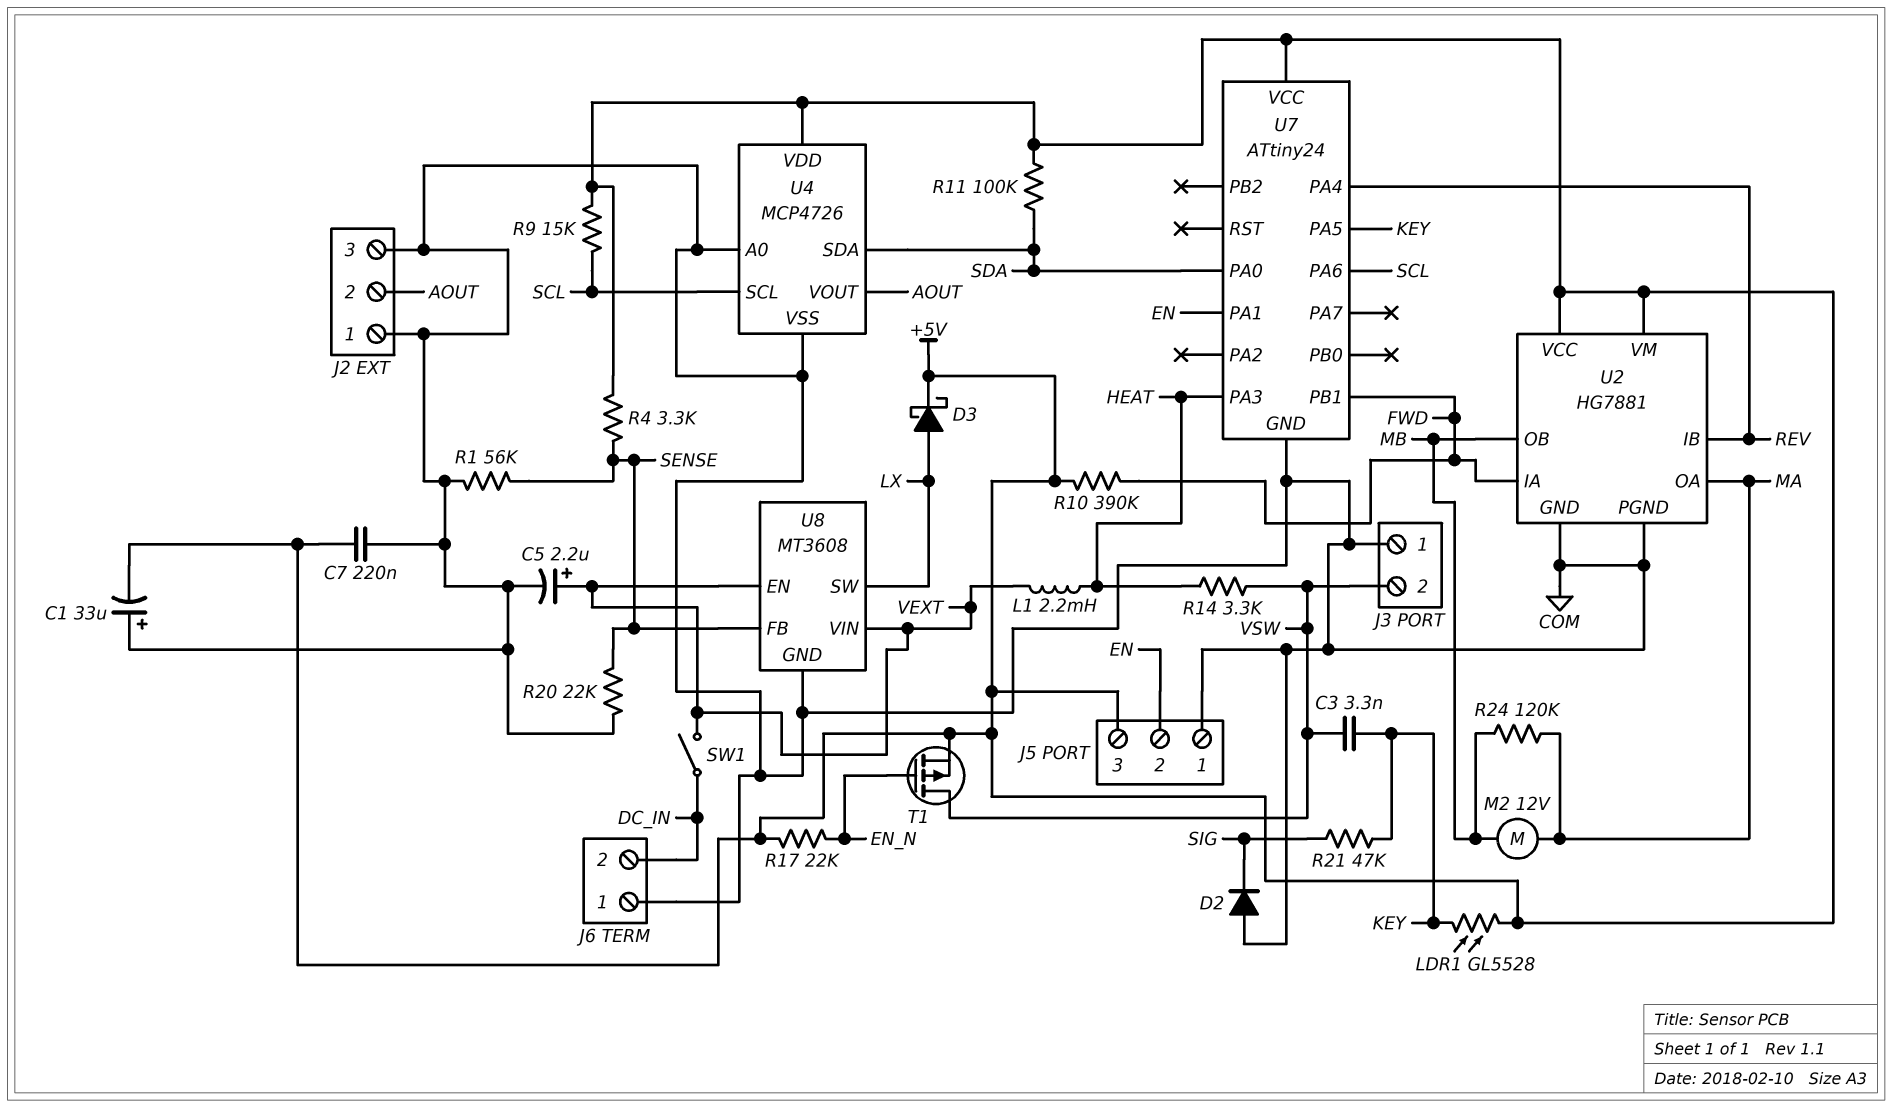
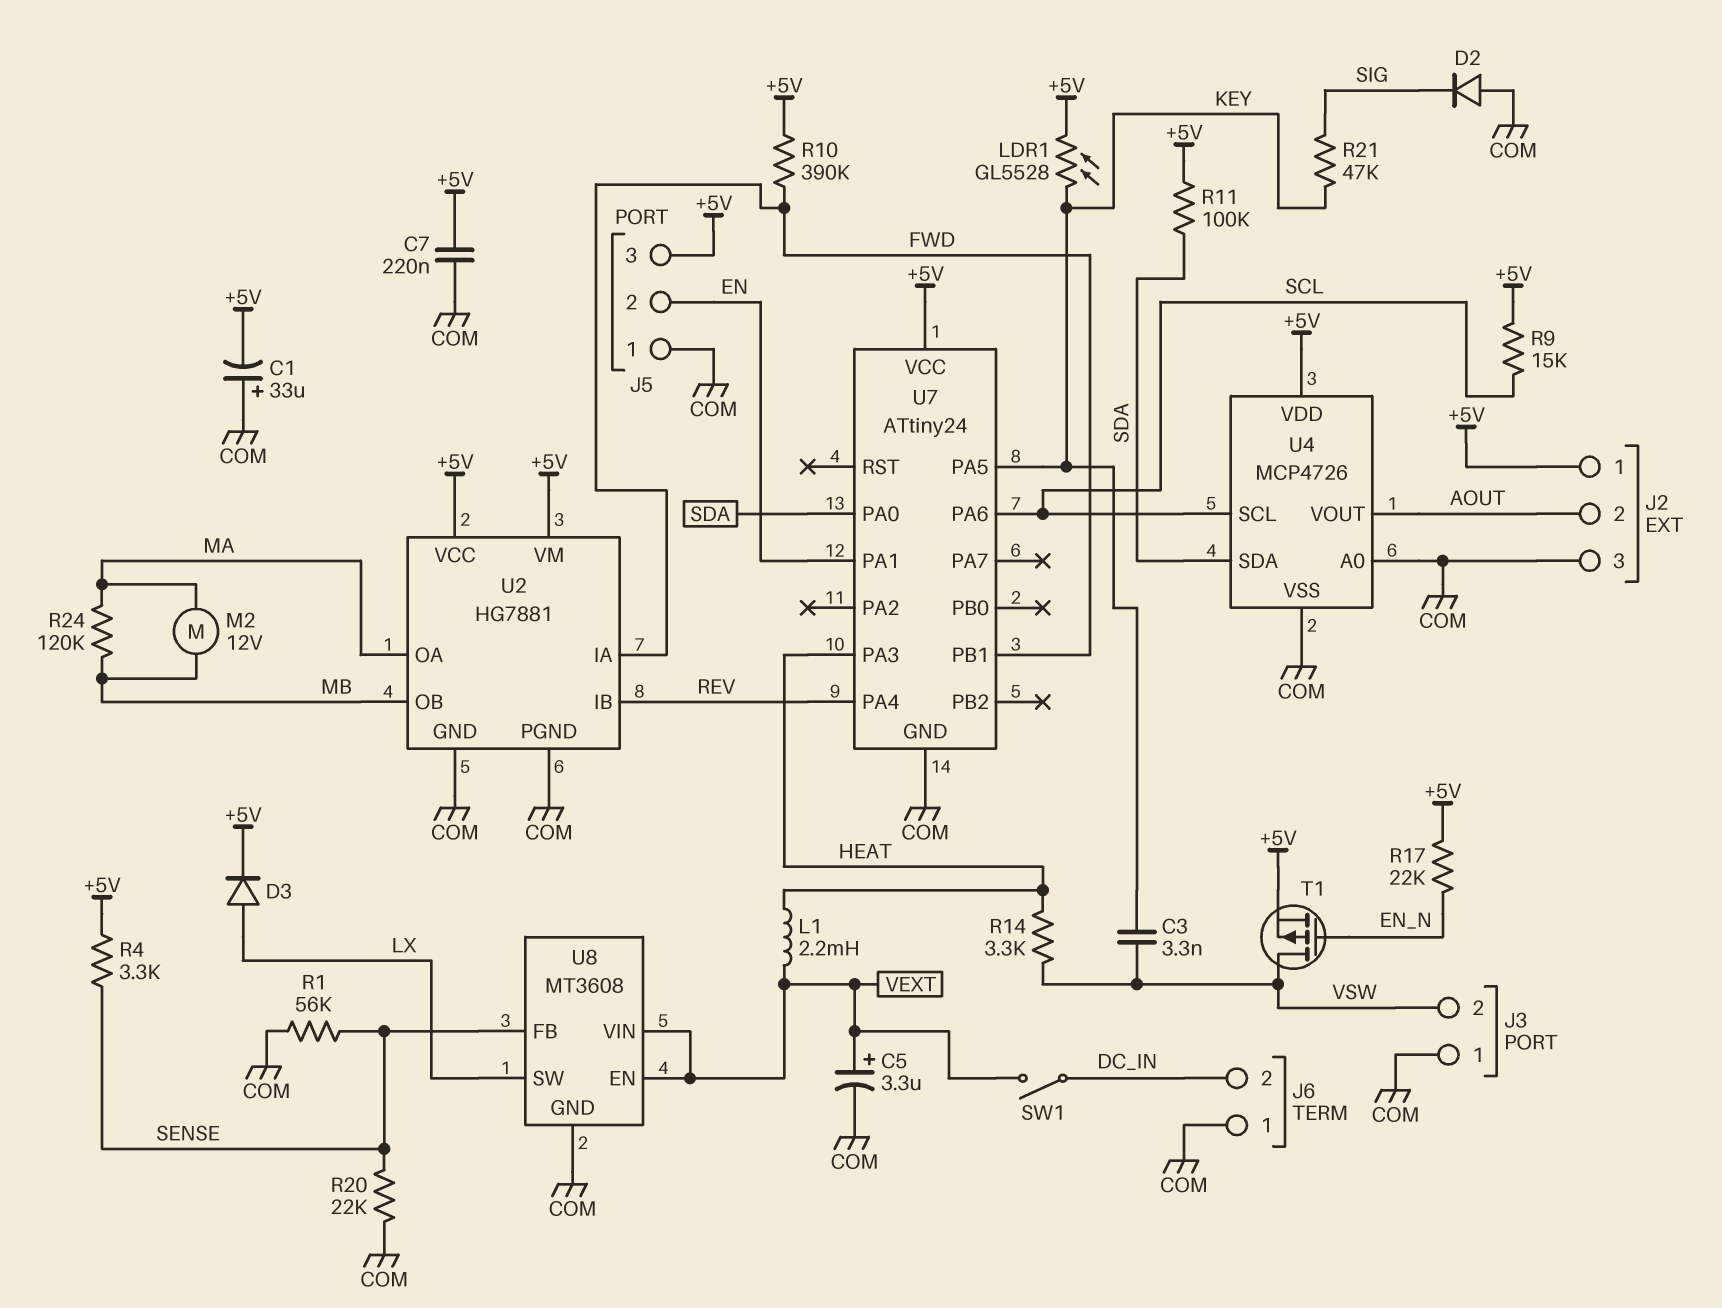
C5: 2.2uF (plus VEXT, minus COM) -> 3.3uF (plus VEXT, minus COM)
D3: schottky (A LX, K +5V) -> diode (A LX, K +5V)
J2 pin 1: COM -> +5V

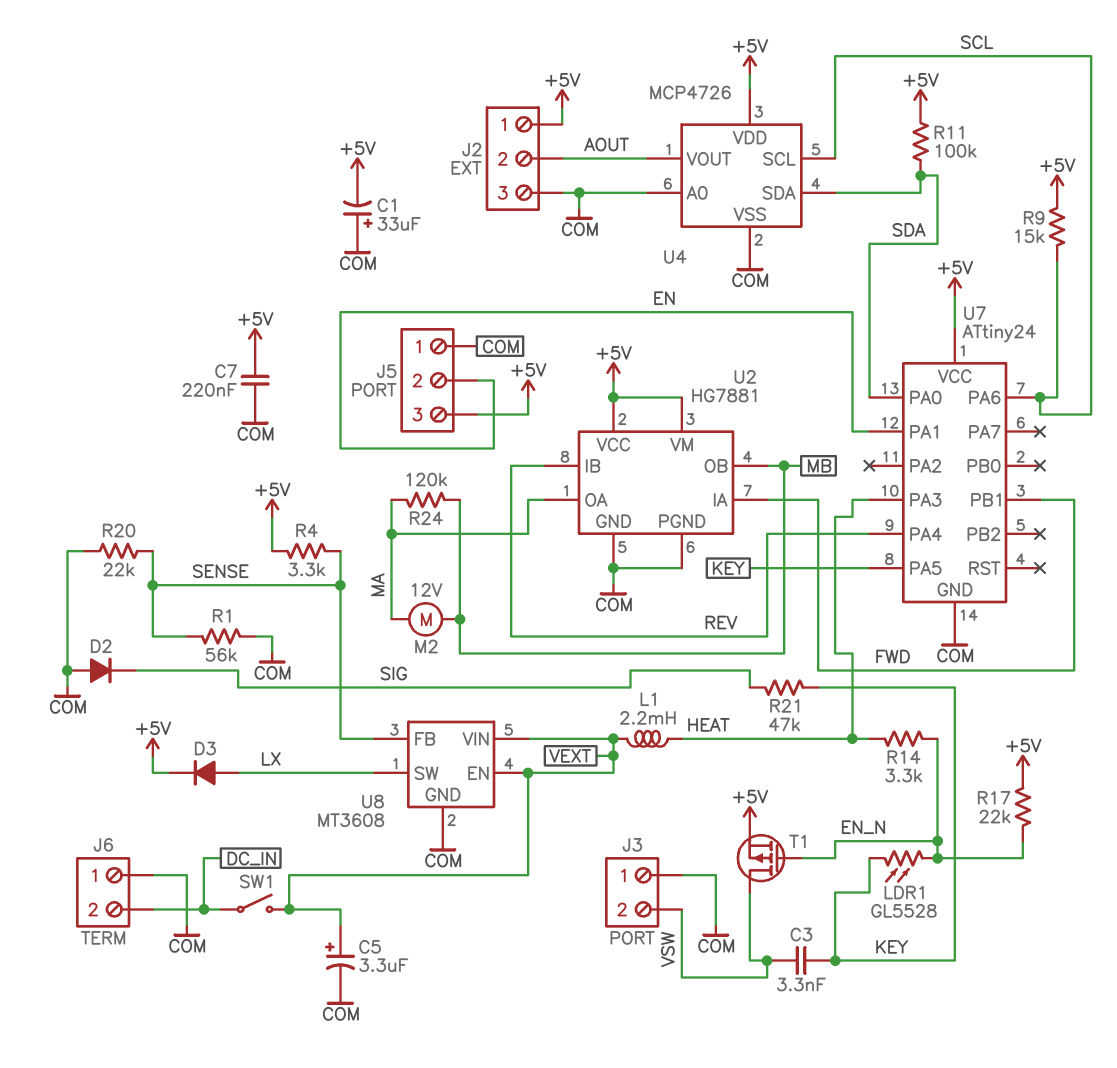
LDR1: GL5528 (+5V, KEY) -> GL5528 (EN_N, KEY)
R10: 390k (+5V, FWD) -> none
R14: 3.3k (HEAT, VSW) -> 3.3k (EN_N, HEAT)

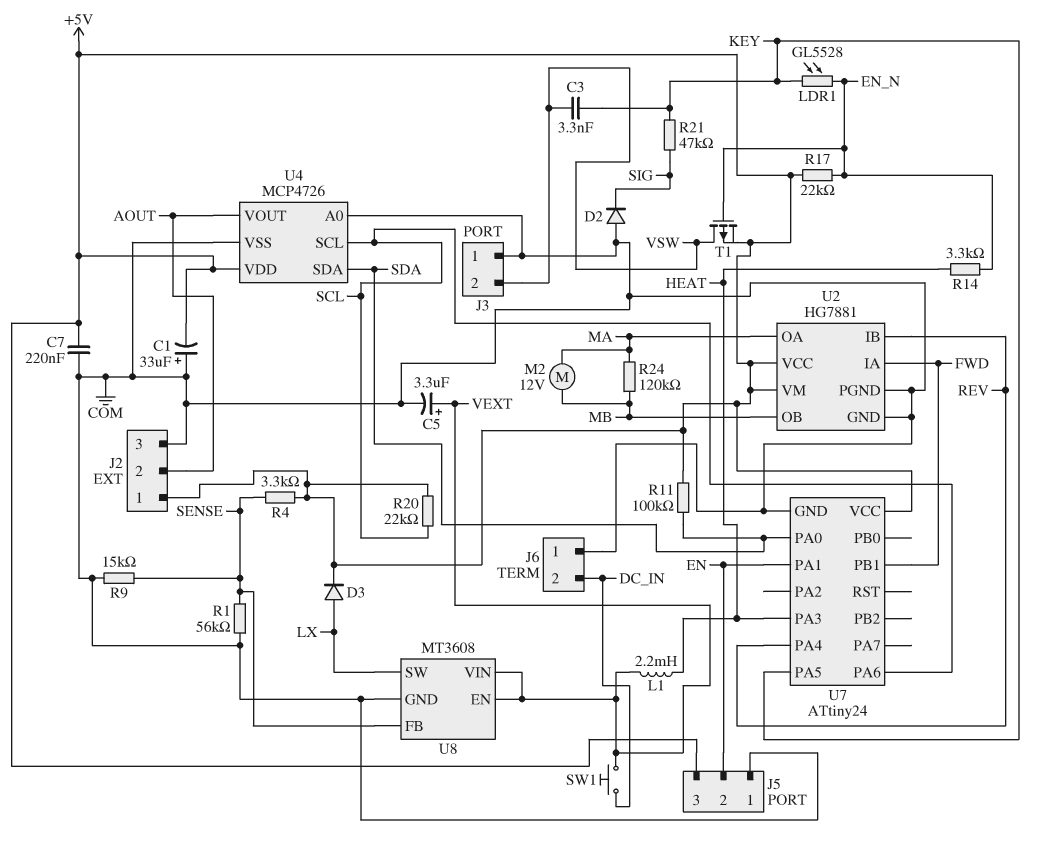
R9: 15k (+5V, SCL) -> 15k (COM, SENSE)
R20: 22k (COM, SENSE) -> 22k (+5V, SCL)
SW1: switch (DC_IN, VEXT) -> button (DC_IN, VEXT)

